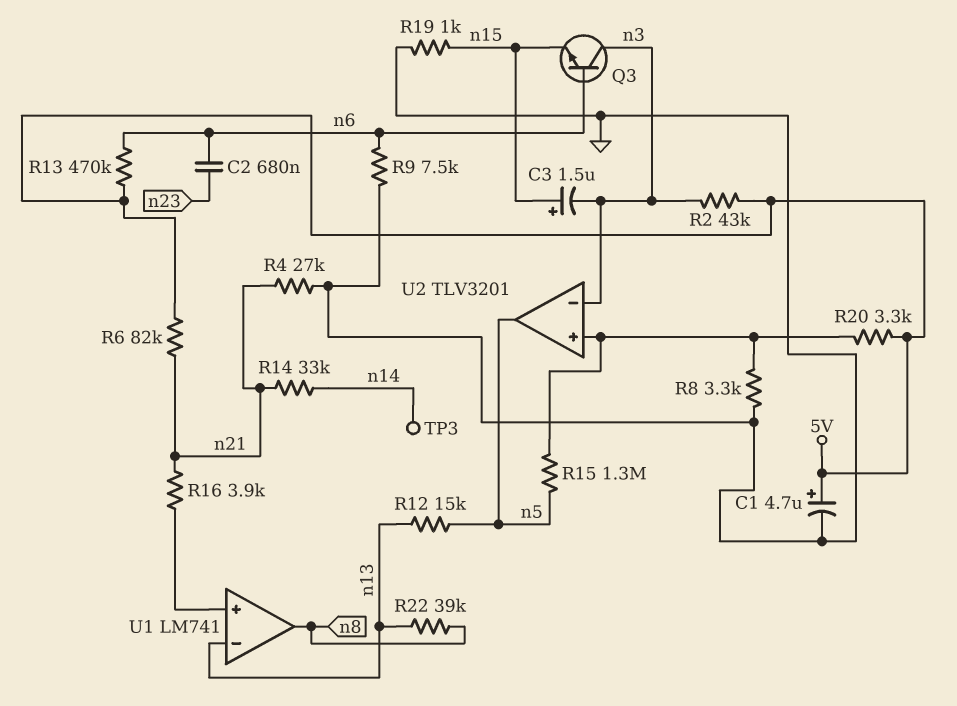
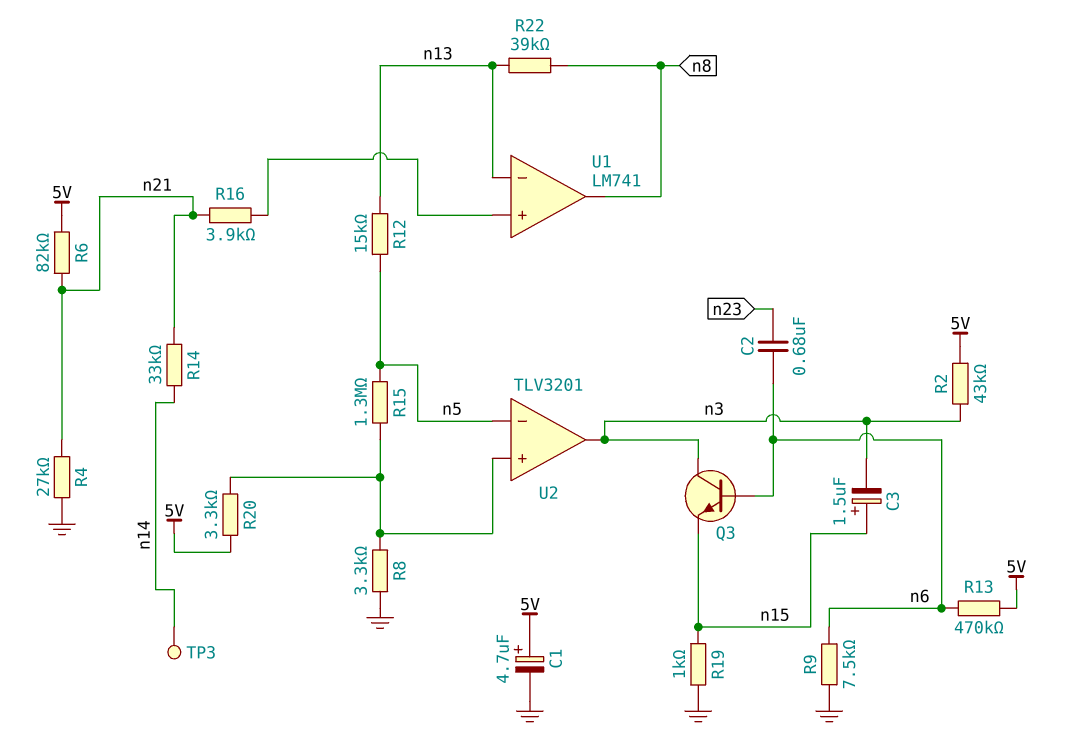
U2 pin in-: n3 -> n5
U2 pin out: n5 -> n3

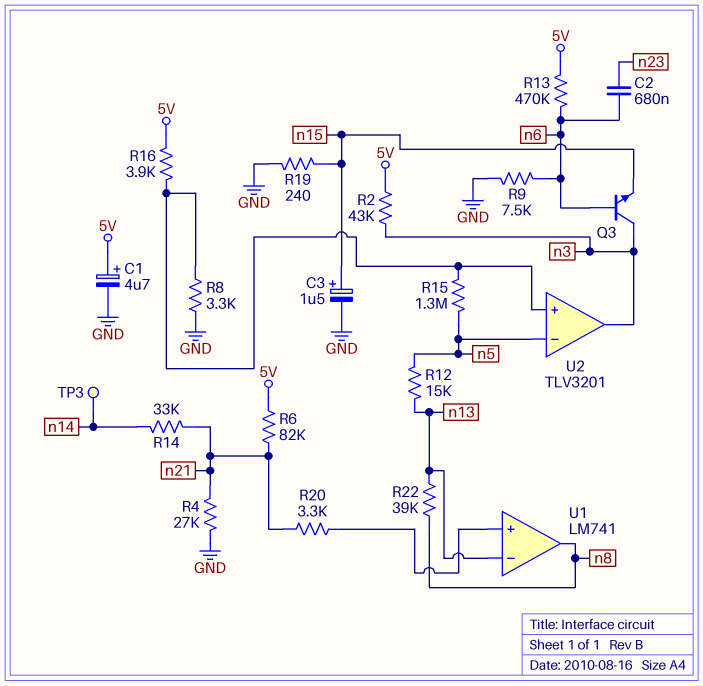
C3: 1.5uF (plus n15, minus n3) -> 1.5uF (plus n15, minus GND)
R16: 3.9k (U1/in+, n21) -> 3.9k (5V, U2/in+)
R19: 1k (GND, n15) -> 240 (GND, n15)
R20: 3.3k (5V, U2/in+) -> 3.3k (U1/in+, n21)

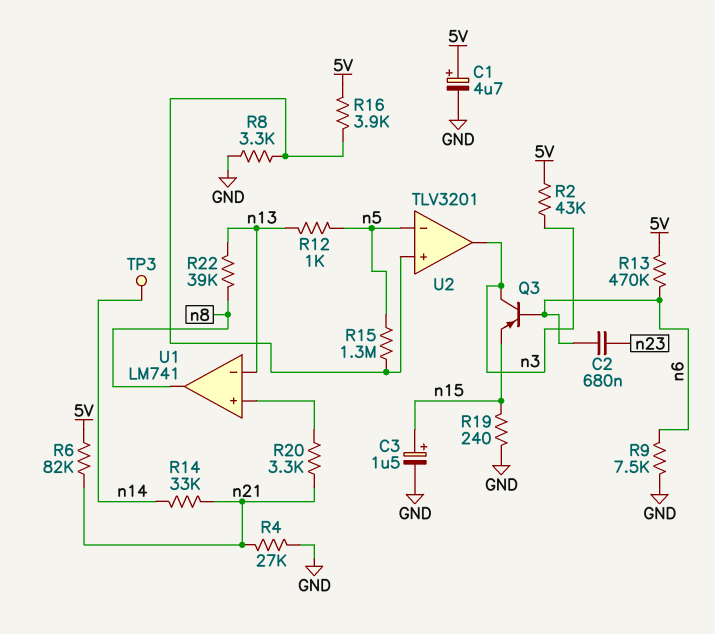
Q3: NPN (B n6, C n3, E n15) -> PNP (B n6, C n3, E n15)
R12: 15k (n5, n13) -> 1k (n5, n13)

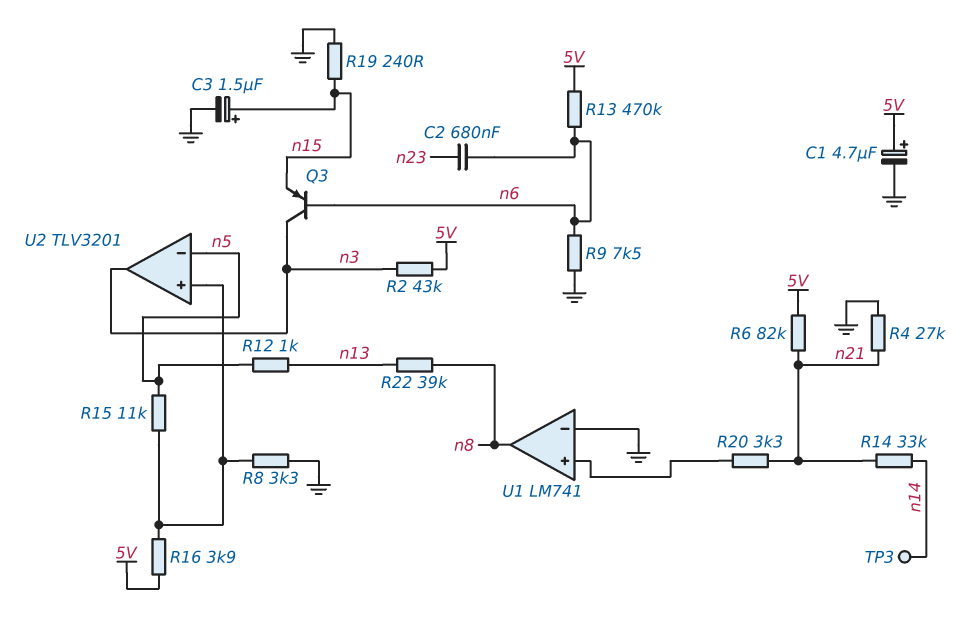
R15: 1.3M (U2/in+, n5) -> 11k (U2/in+, n5)
U1 pin in-: n13 -> GND

